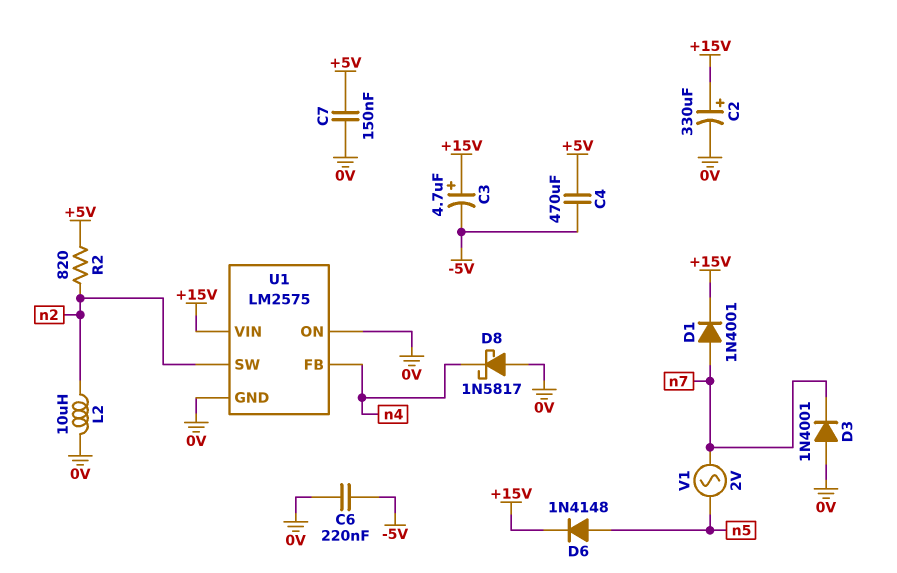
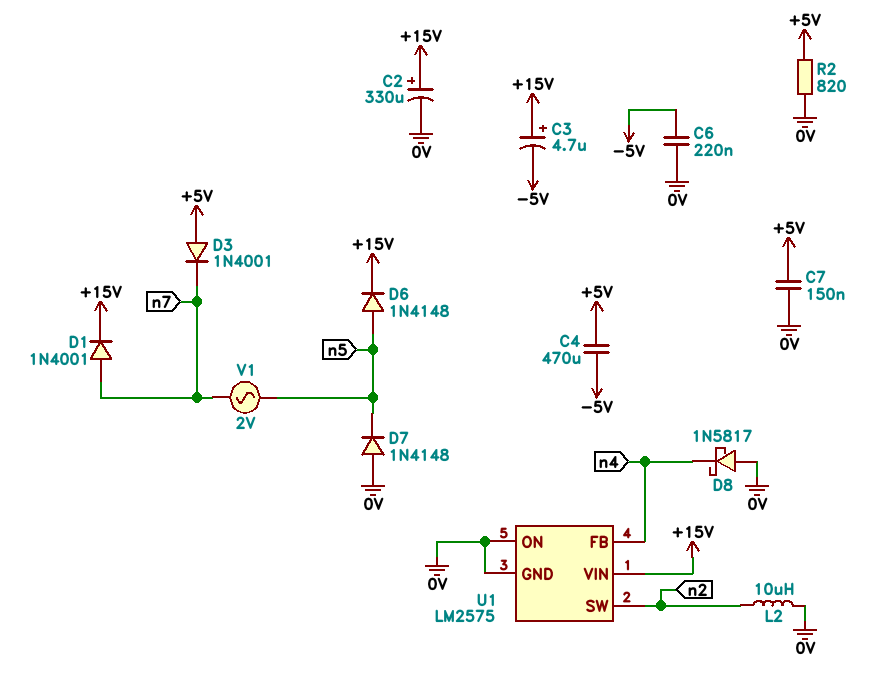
D3: diode 1N4001 (A 0V, K n7) -> diode 1N4001 (A +5V, K n7)
D7: none -> diode 1N4148 (A 0V, K n5)
R2: 820 (+5V, n2) -> 820 (+5V, 0V)

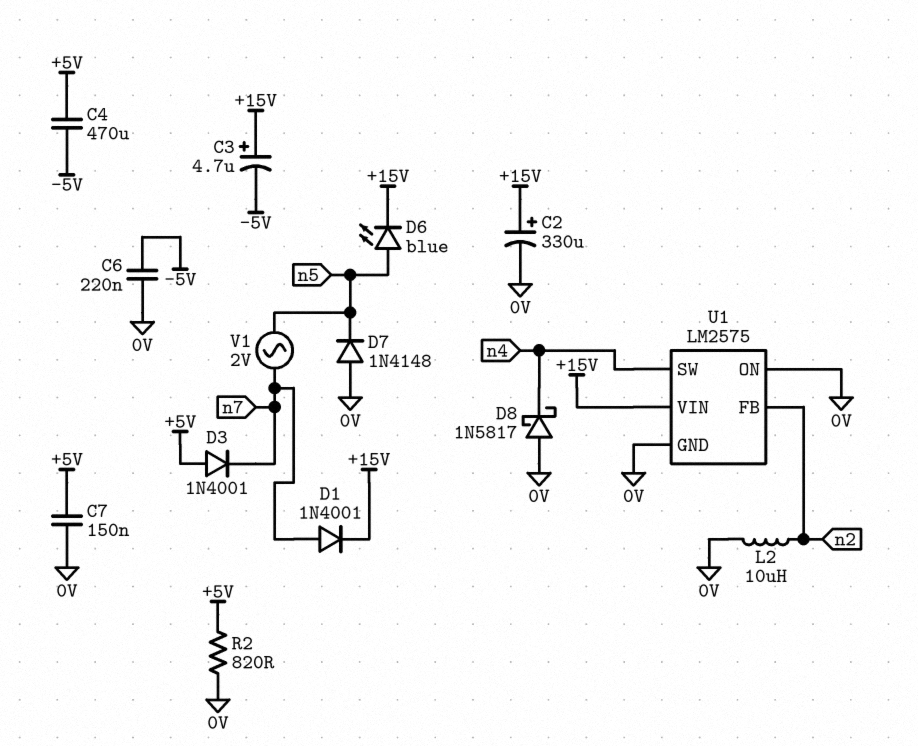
D6: diode 1N4148 (A n5, K +15V) -> LED blue (A n5, K +15V)
U1 pin FB: n4 -> n2
U1 pin SW: n2 -> n4

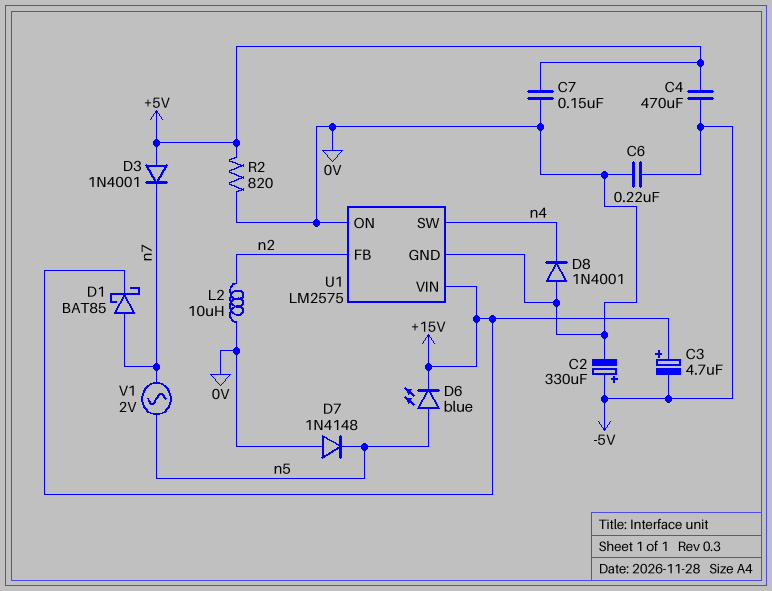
C2: 330uF (plus +15V, minus 0V) -> 330uF (plus -5V, minus 0V)
D1: diode 1N4001 (A n7, K +15V) -> schottky BAT85 (A n7, K +15V)
D8: schottky 1N5817 (A 0V, K n4) -> diode 1N4001 (A 0V, K n4)

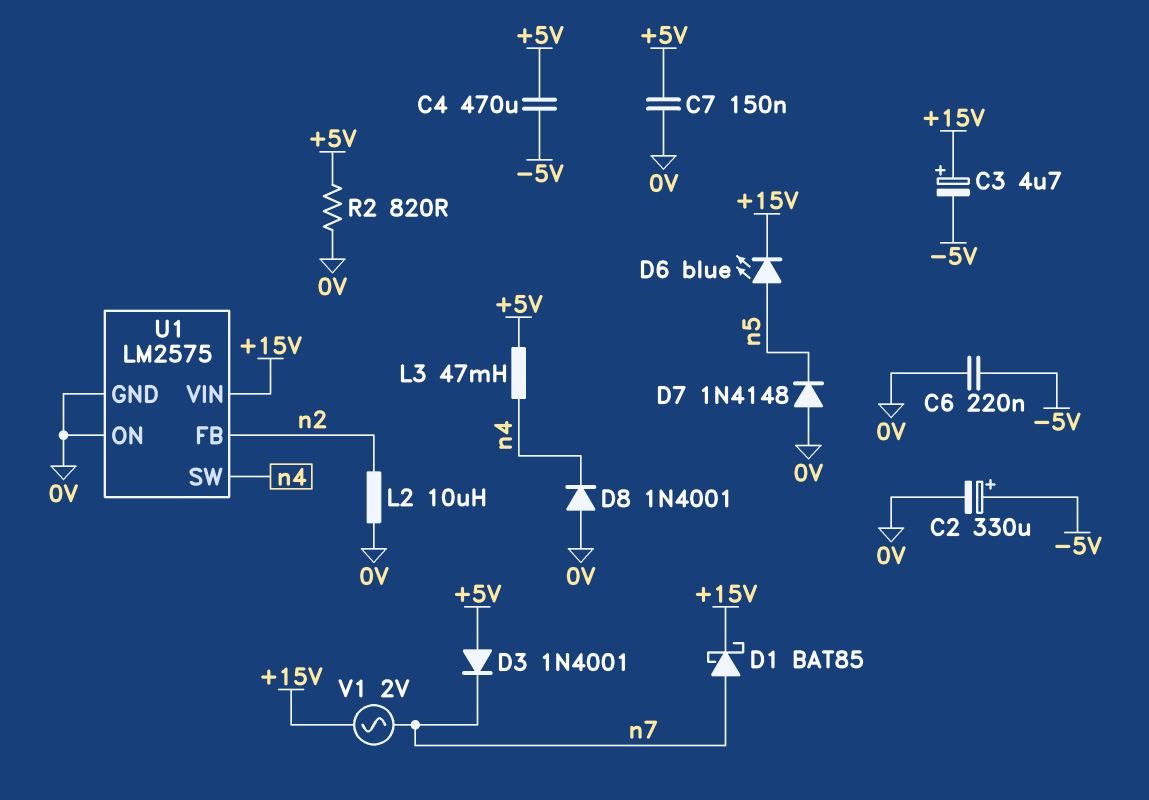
L3: none -> 47mH (+5V, n4)
V1: AC 2V (n5, n7) -> AC 2V (+15V, n7)

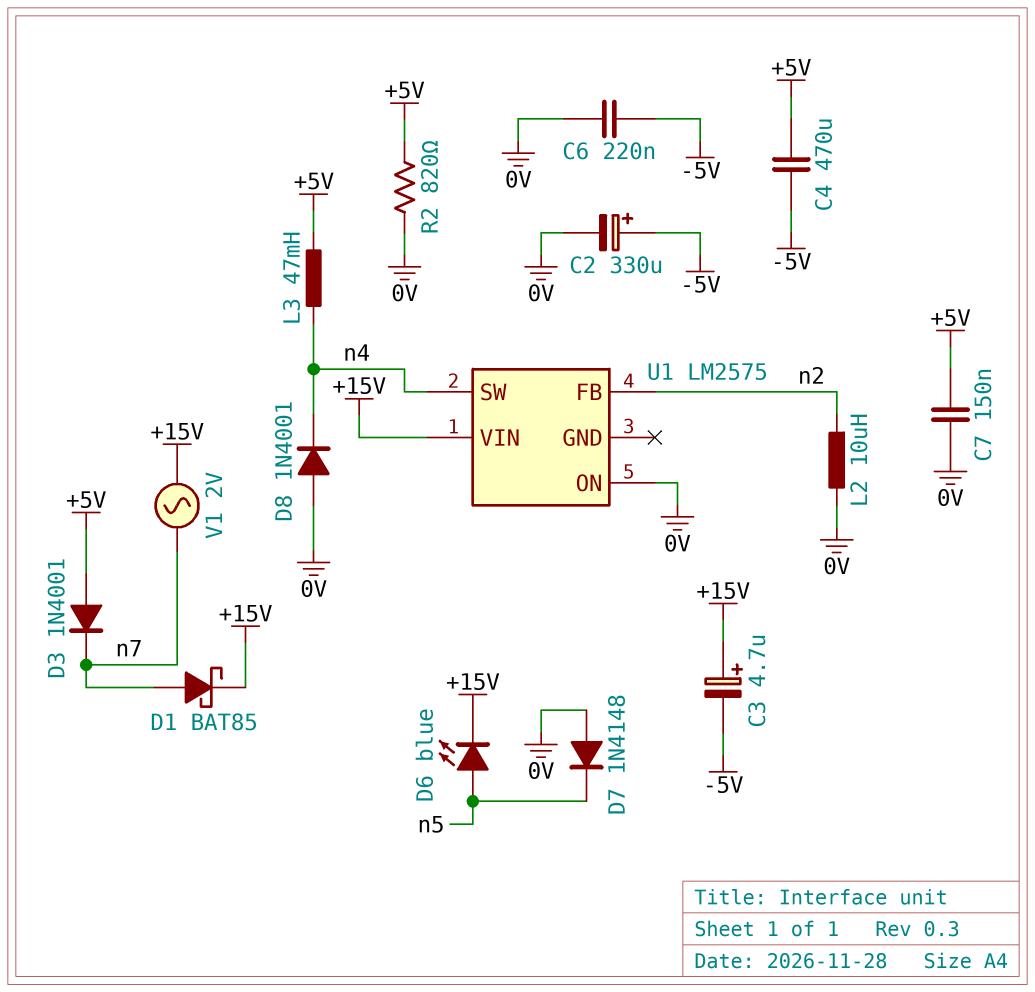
U1 pin GND: 0V -> none

